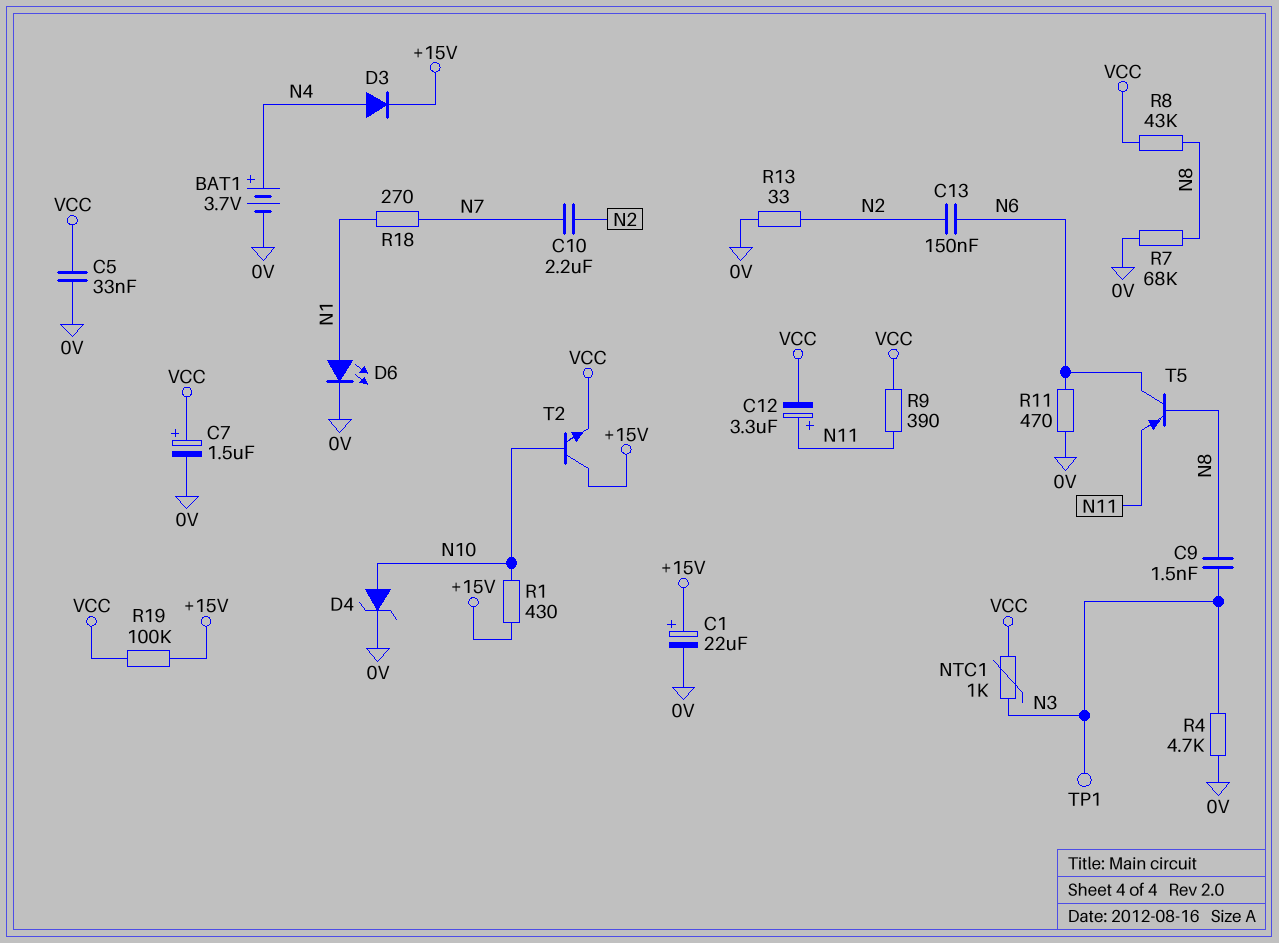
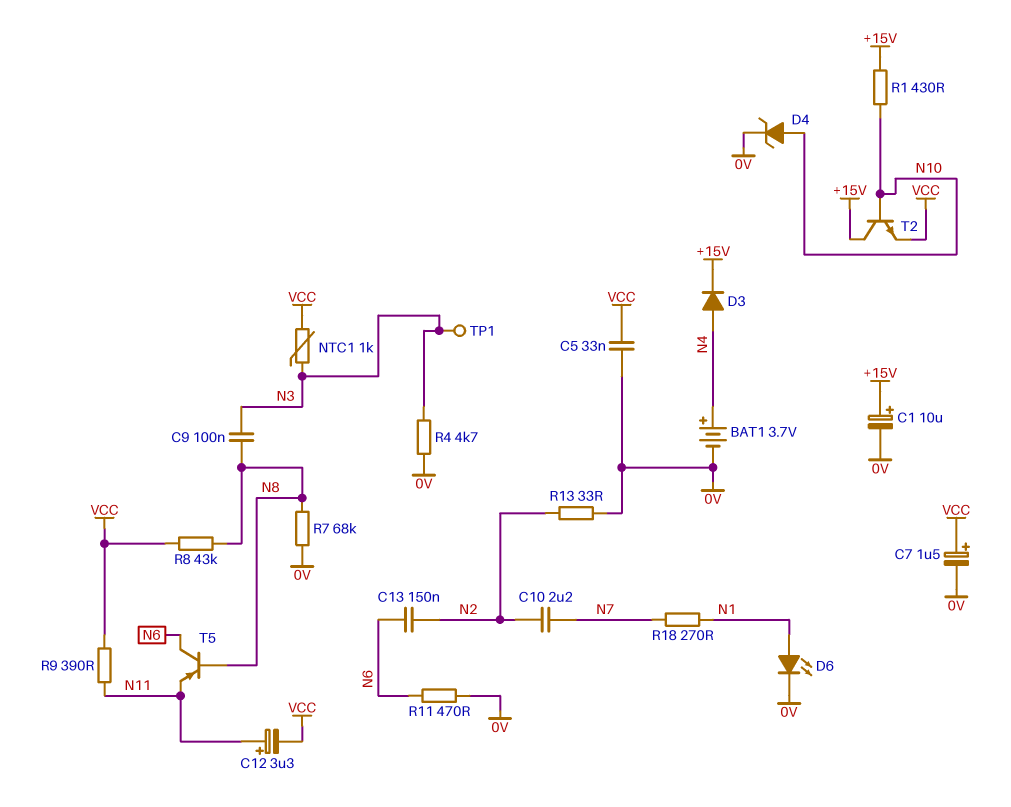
C1: 22uF (plus +15V, minus 0V) -> 10uF (plus +15V, minus 0V)
C9: 1.5nF (N3, N8) -> 100nF (N3, N8)
R19: 100k (+15V, VCC) -> none

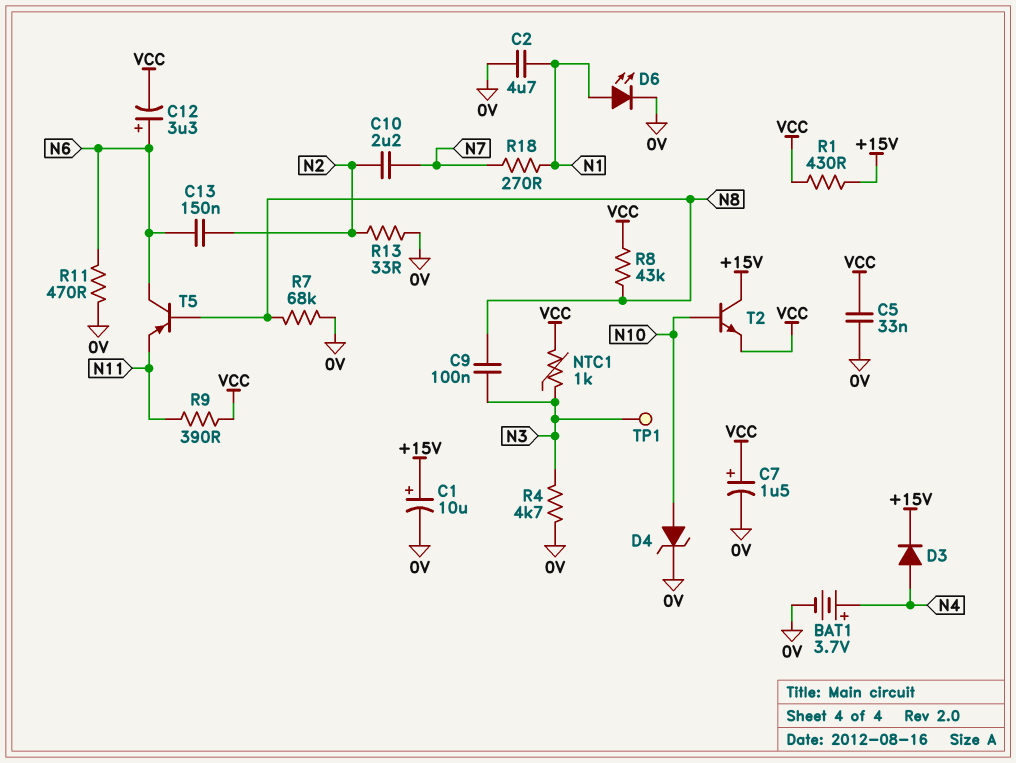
C2: none -> 4.7uF (0V, N1)
C12: 3.3uF (plus N11, minus VCC) -> 3.3uF (plus N6, minus VCC)
R1: 430 (+15V, N10) -> 430 (+15V, VCC)

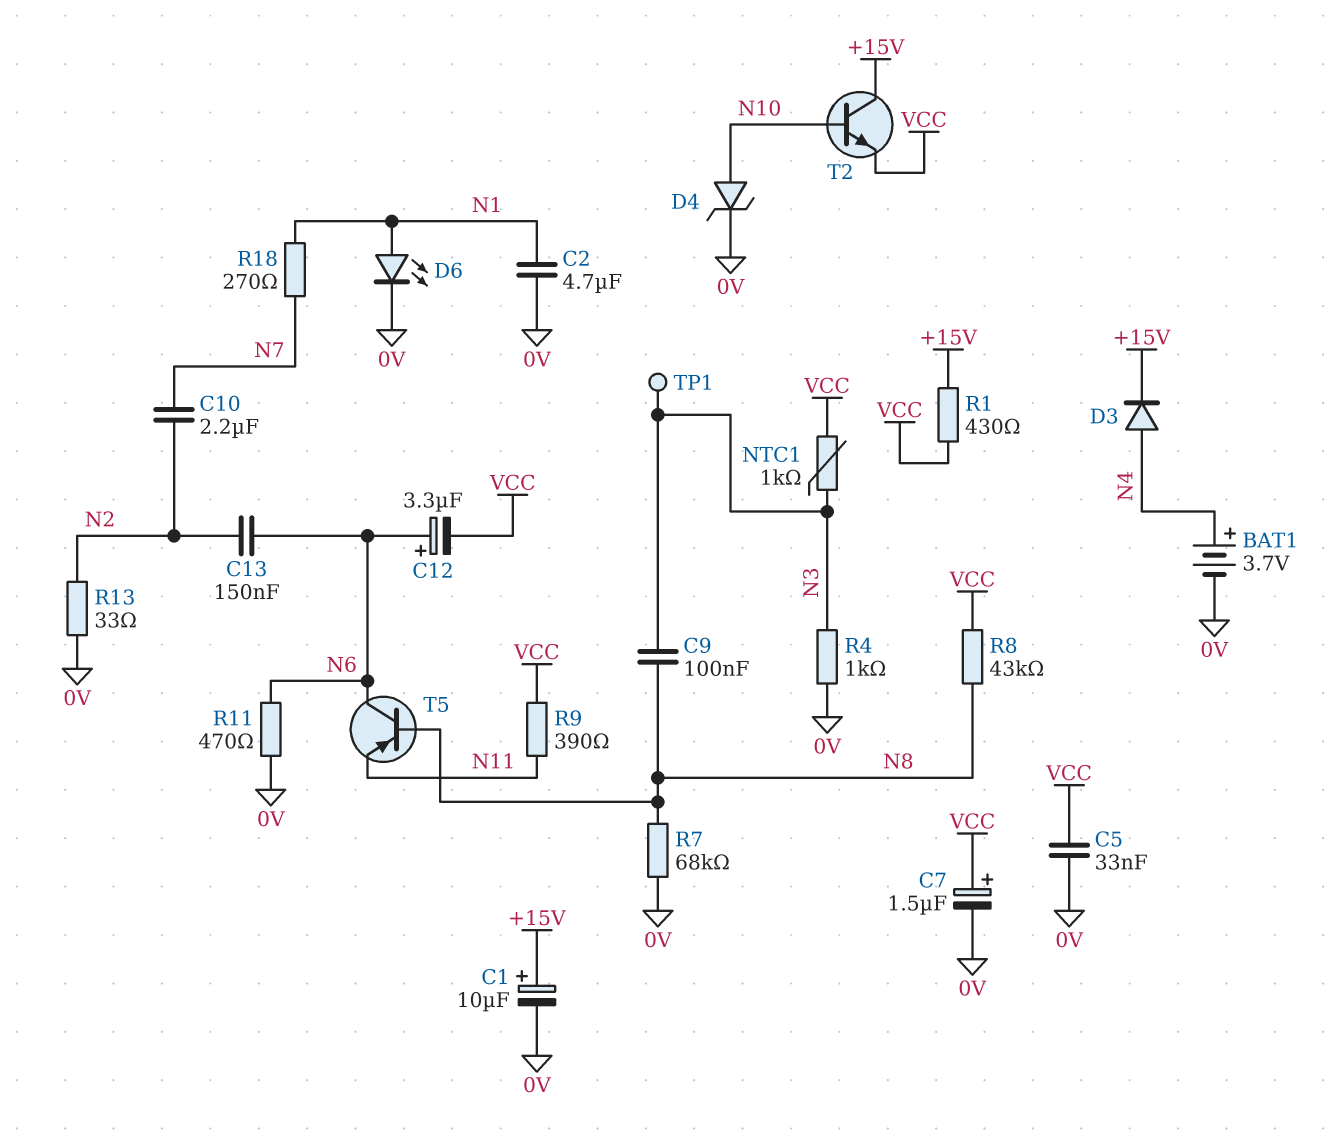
R4: 4.7k (0V, N3) -> 1k (0V, N3)

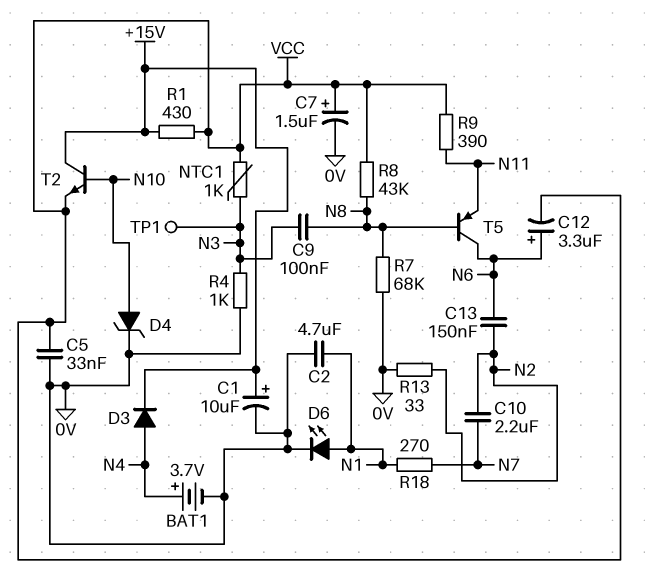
R11: 470 (0V, N6) -> none

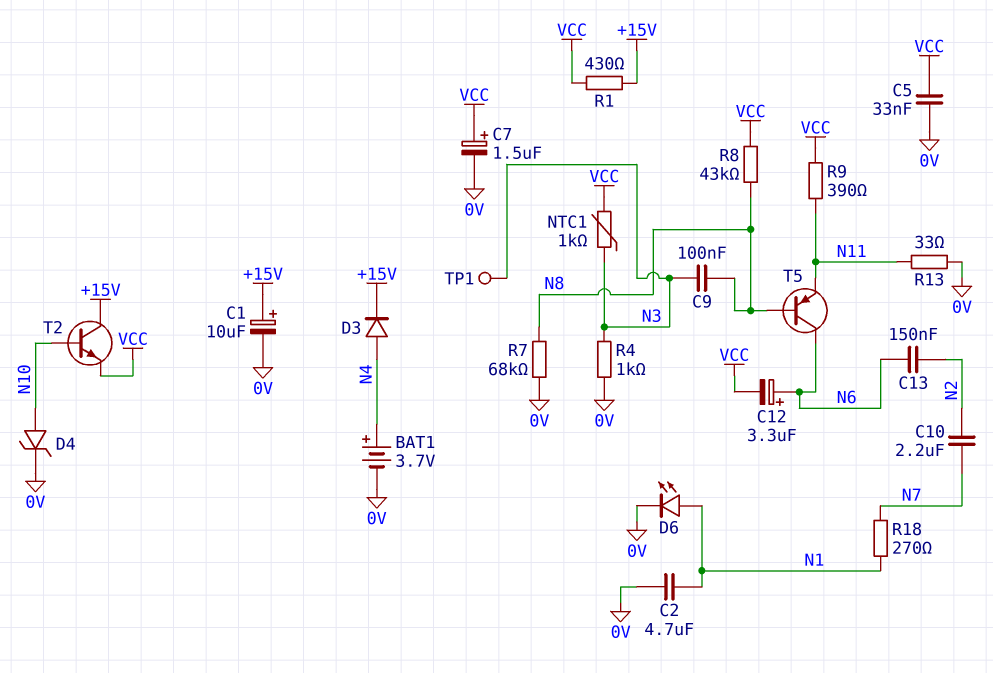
R13: 33 (0V, N2) -> 33 (0V, N11)

